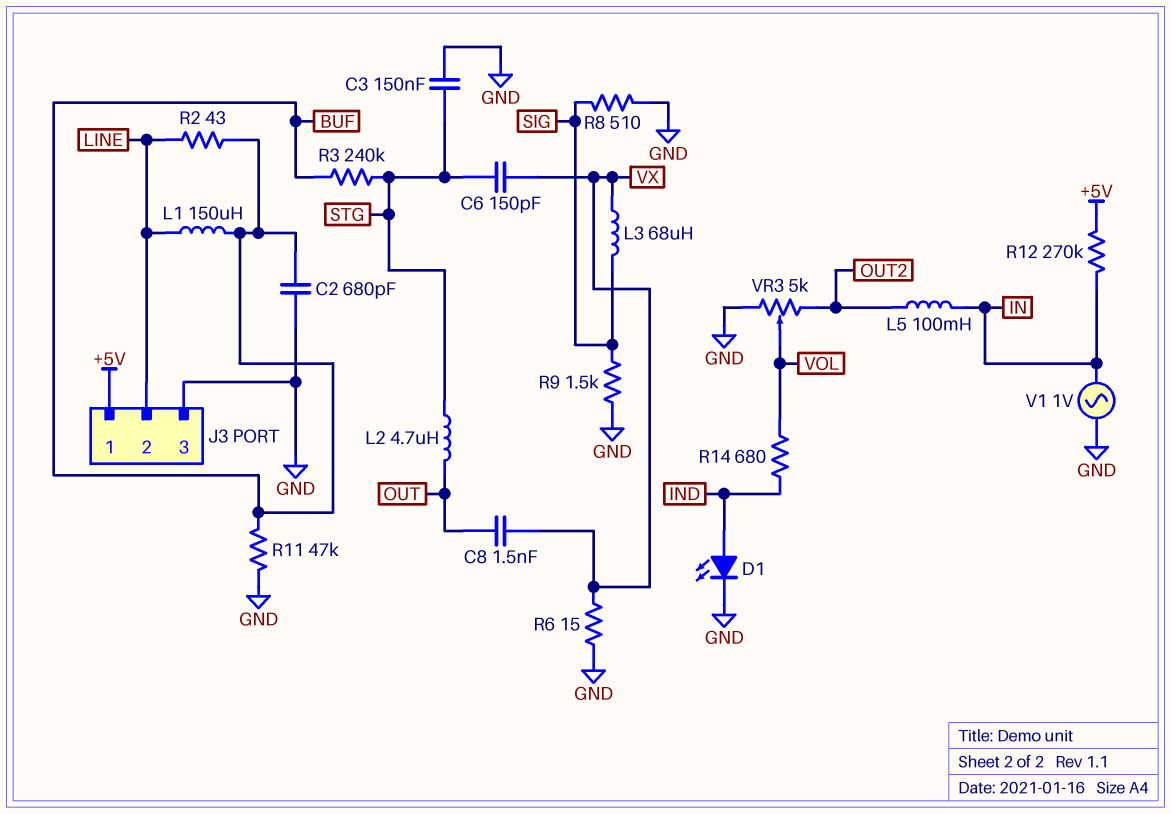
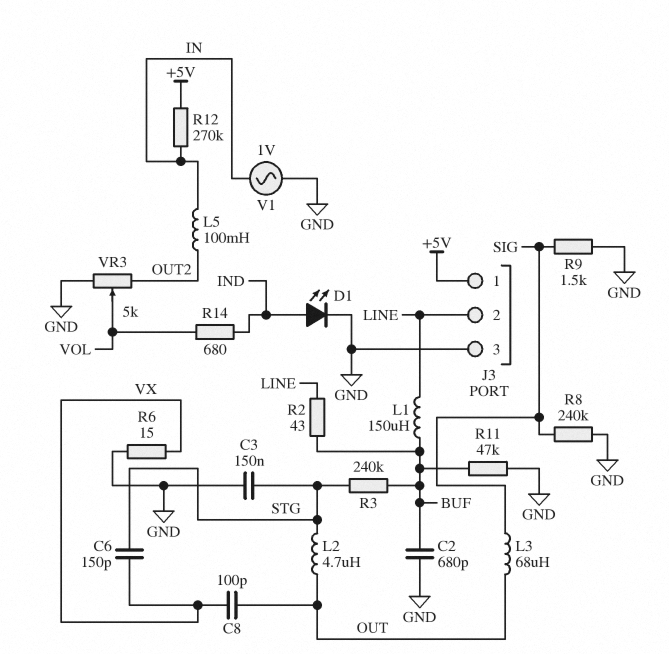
C8: 1.5nF (OUT, VX) -> 100pF (OUT, VX)
L3: 68uH (SIG, VX) -> 68uH (OUT, SIG)
R8: 510 (GND, SIG) -> 240k (GND, SIG)

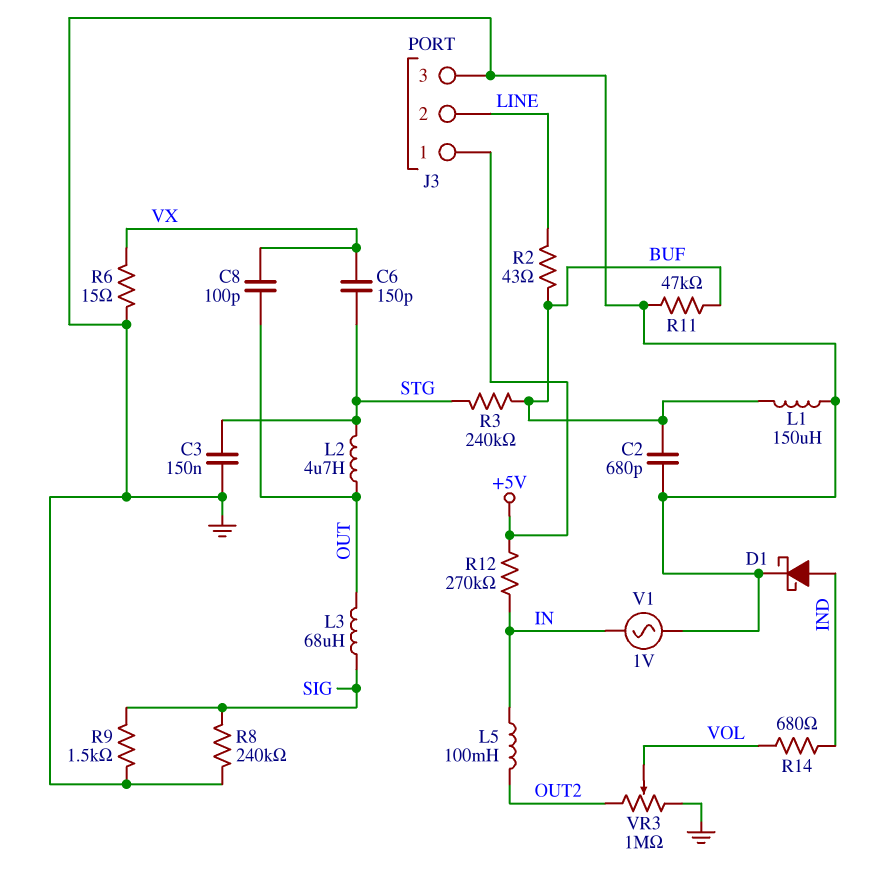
D1: LED (A IND, K GND) -> schottky (A IND, K GND)
L1: 150uH (BUF, LINE) -> 150uH (BUF, GND)
VR3: 5k (GND, OUT2, wiper VOL) -> 1M (GND, OUT2, wiper VOL)

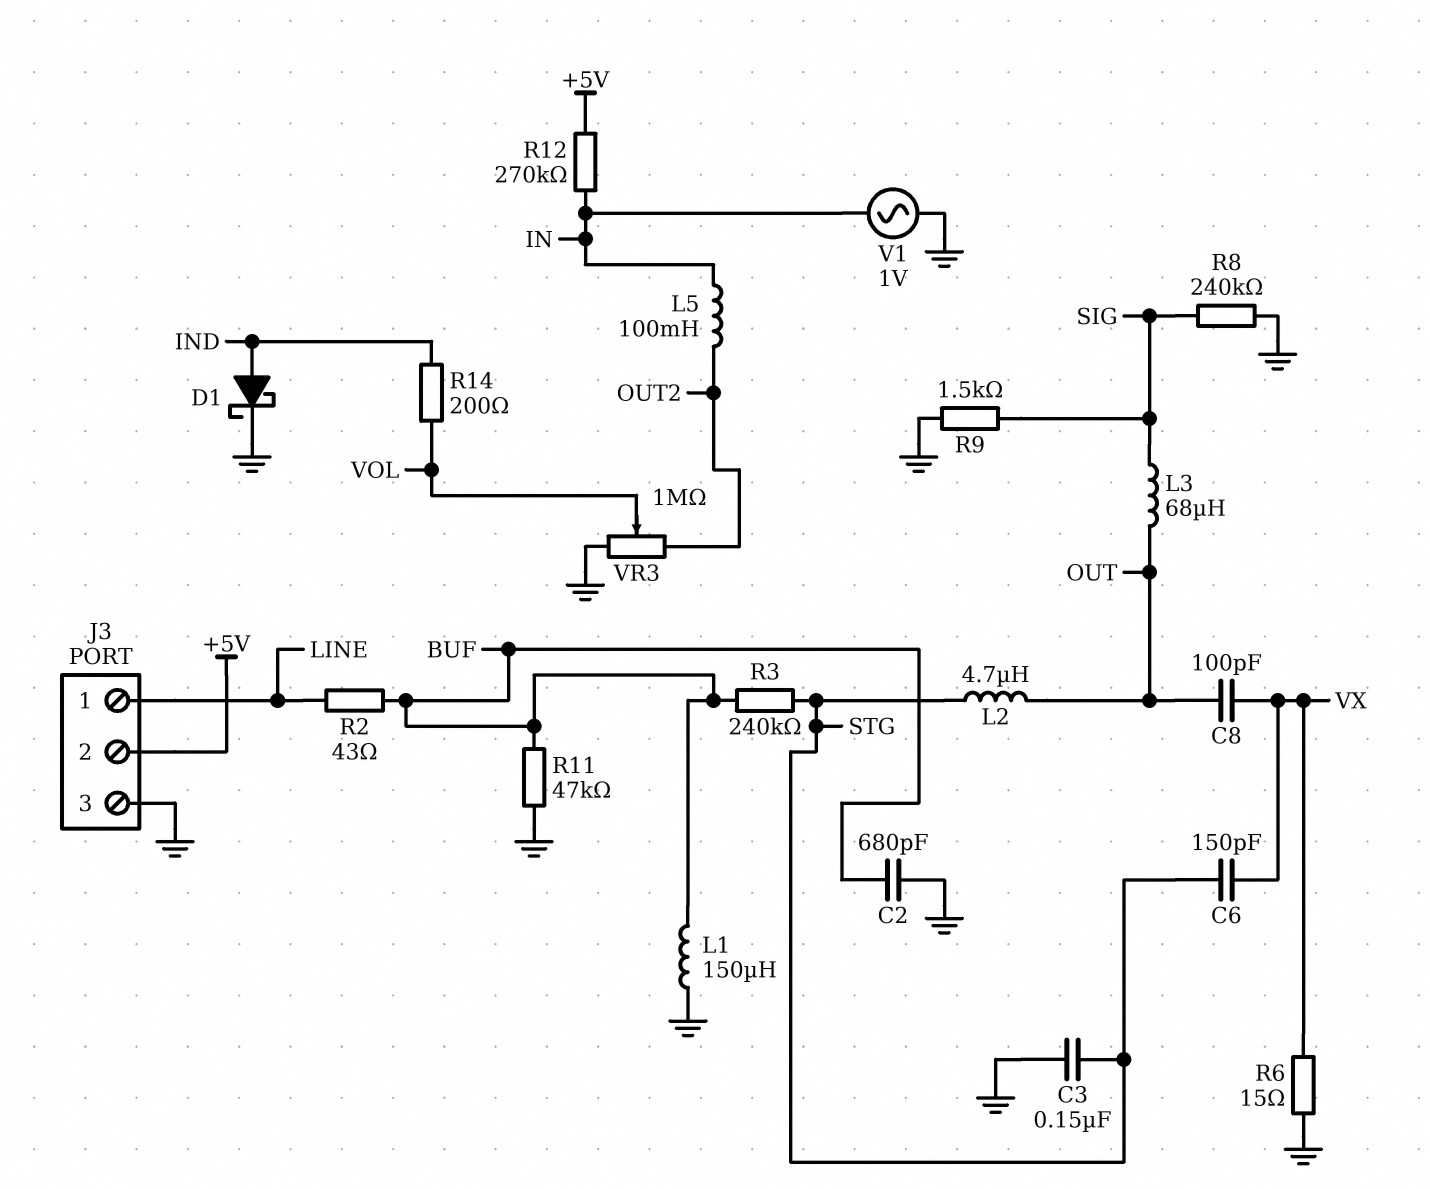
J3 pin 1: +5V -> LINE
J3 pin 2: LINE -> +5V
R14: 680 (IND, VOL) -> 200 (IND, VOL)

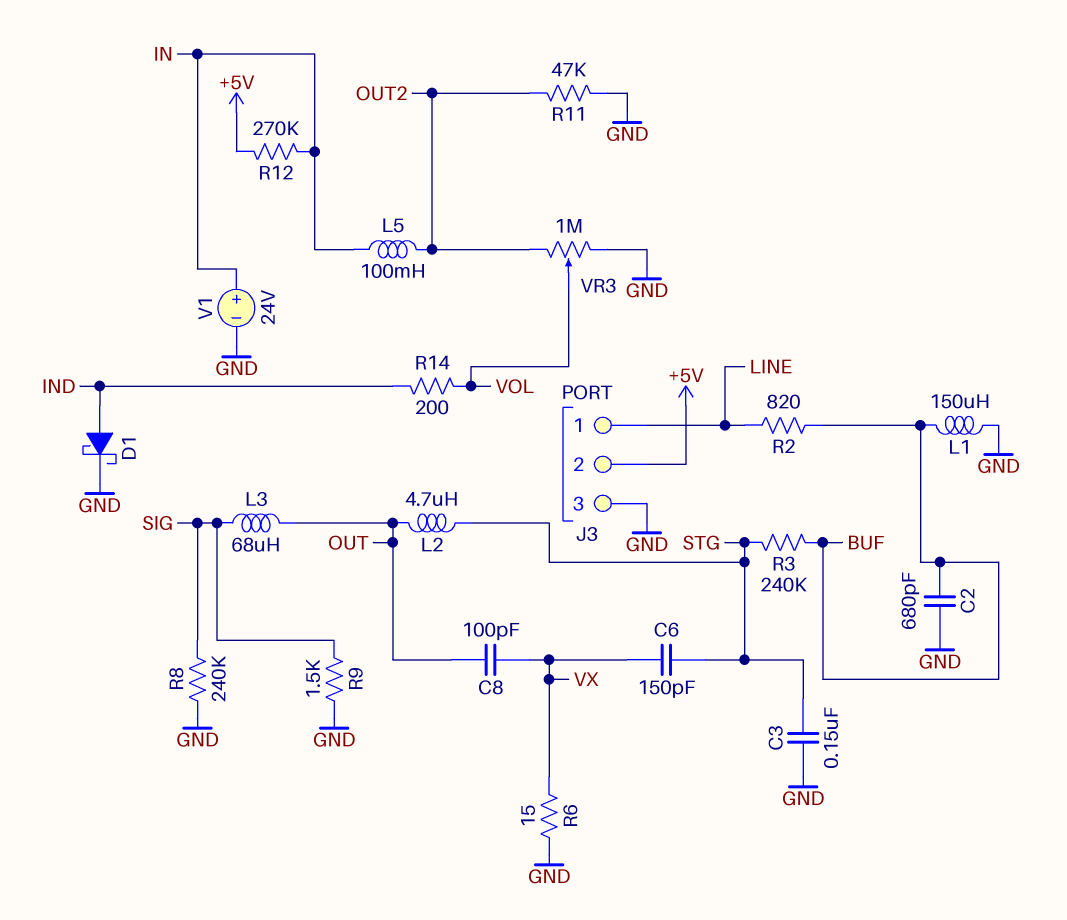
R2: 43 (BUF, LINE) -> 820 (BUF, LINE)
R11: 47k (BUF, GND) -> 47k (GND, OUT2)
V1: AC 1V (GND, IN) -> 24V (plus IN, minus GND)

